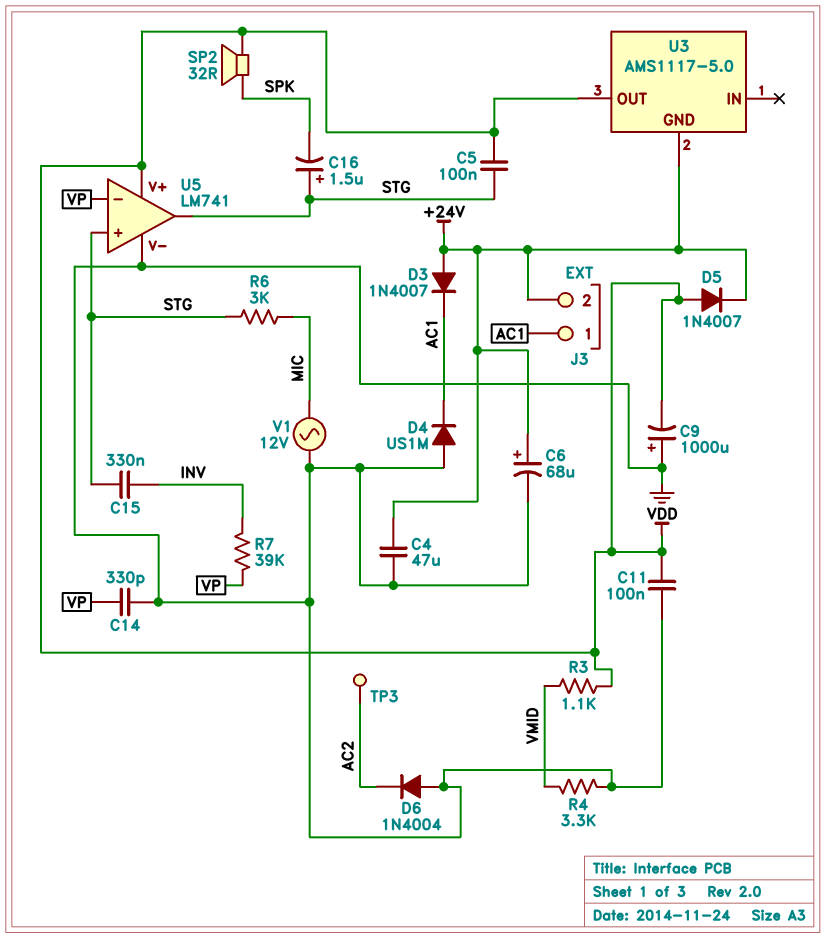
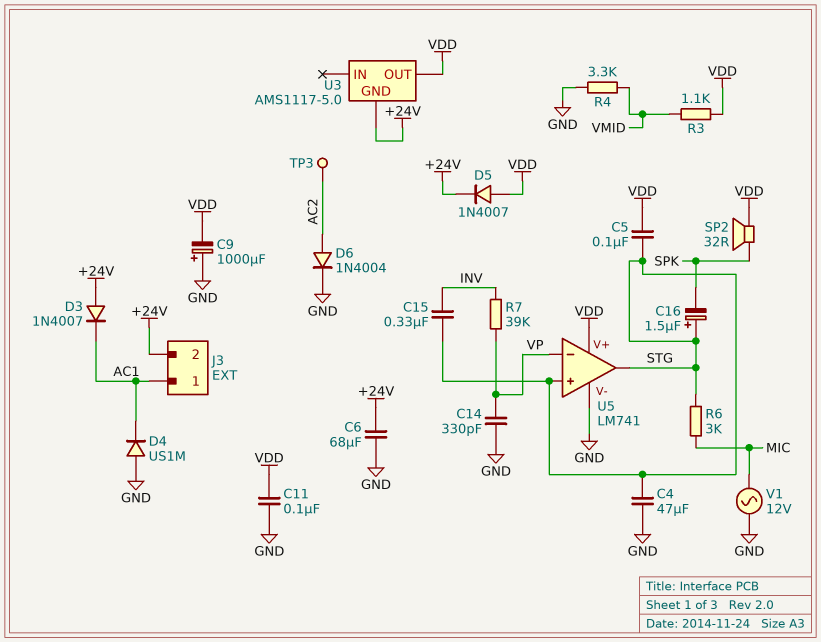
C4: 47uF (+24V, GND) -> 47uF (GND, STG)
C6: 68uF (plus +24V, minus GND) -> 68uF (+24V, GND)
D6: diode 1N4004 (A GND, K AC2) -> diode 1N4004 (A AC2, K GND)

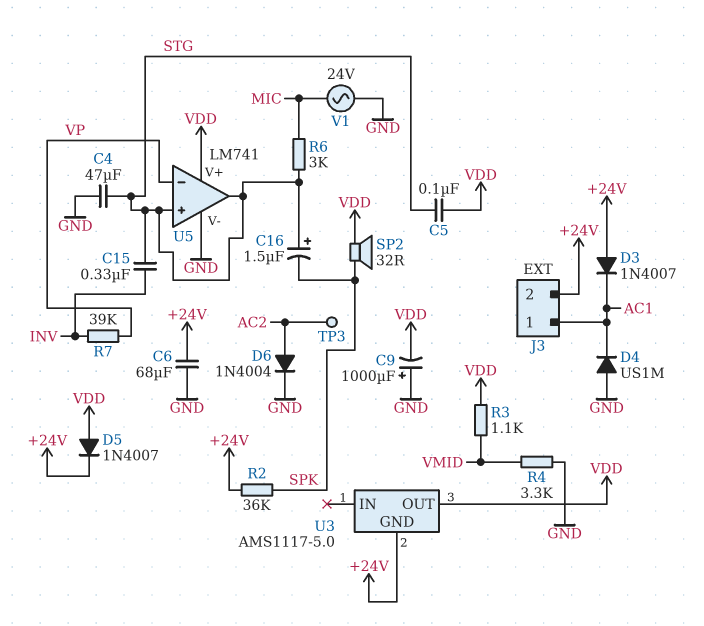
C11: 100nF (GND, VDD) -> none
C14: 330pF (GND, VP) -> none
R2: none -> 36k (+24V, SPK)
V1: AC 12V (GND, MIC) -> AC 24V (GND, MIC)

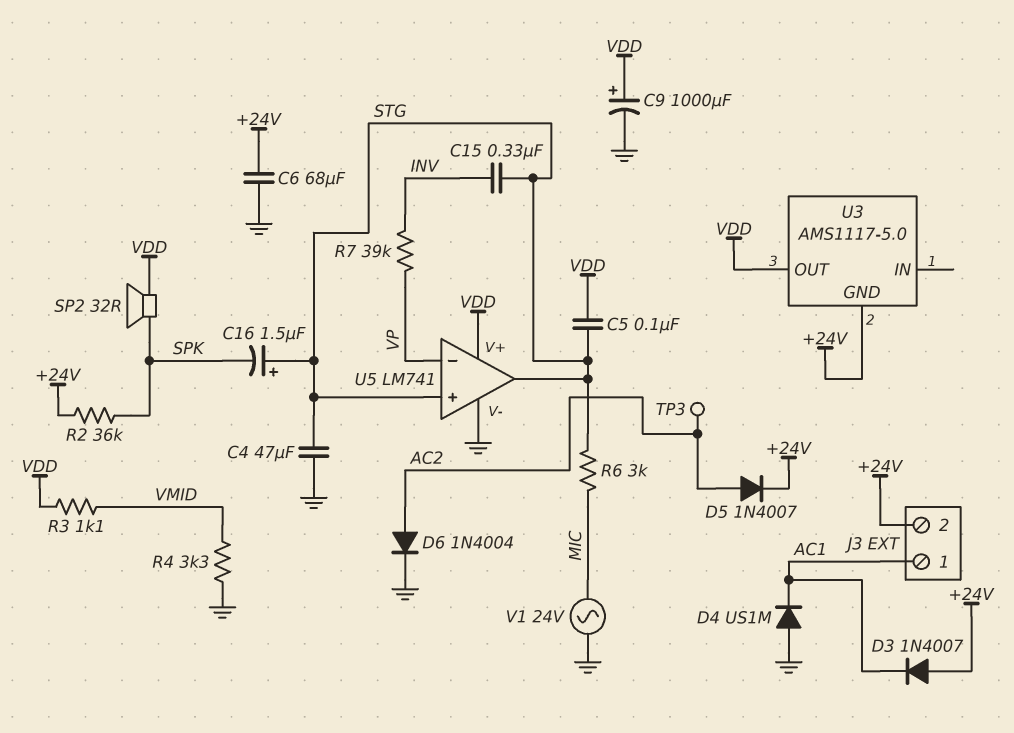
C9: 1000uF (plus GND, minus VDD) -> 1000uF (plus VDD, minus GND)
D5: diode 1N4007 (A VDD, K +24V) -> diode 1N4007 (A AC2, K +24V)

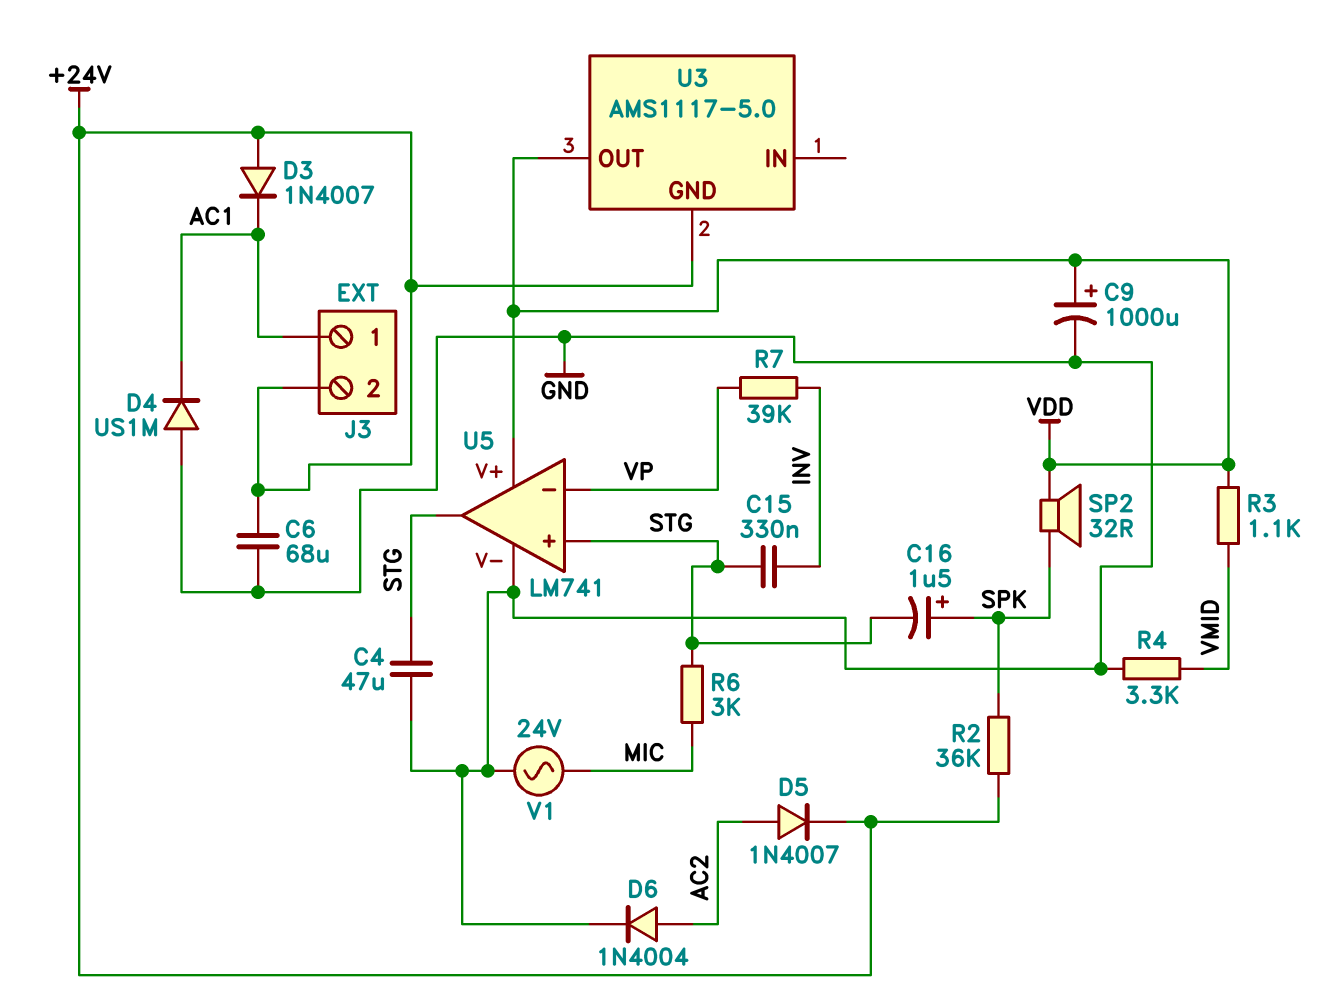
C5: 100nF (STG, VDD) -> none
C16: 1.5uF (plus STG, minus SPK) -> 1.5uF (plus SPK, minus STG)
TP3: test point (AC2) -> none

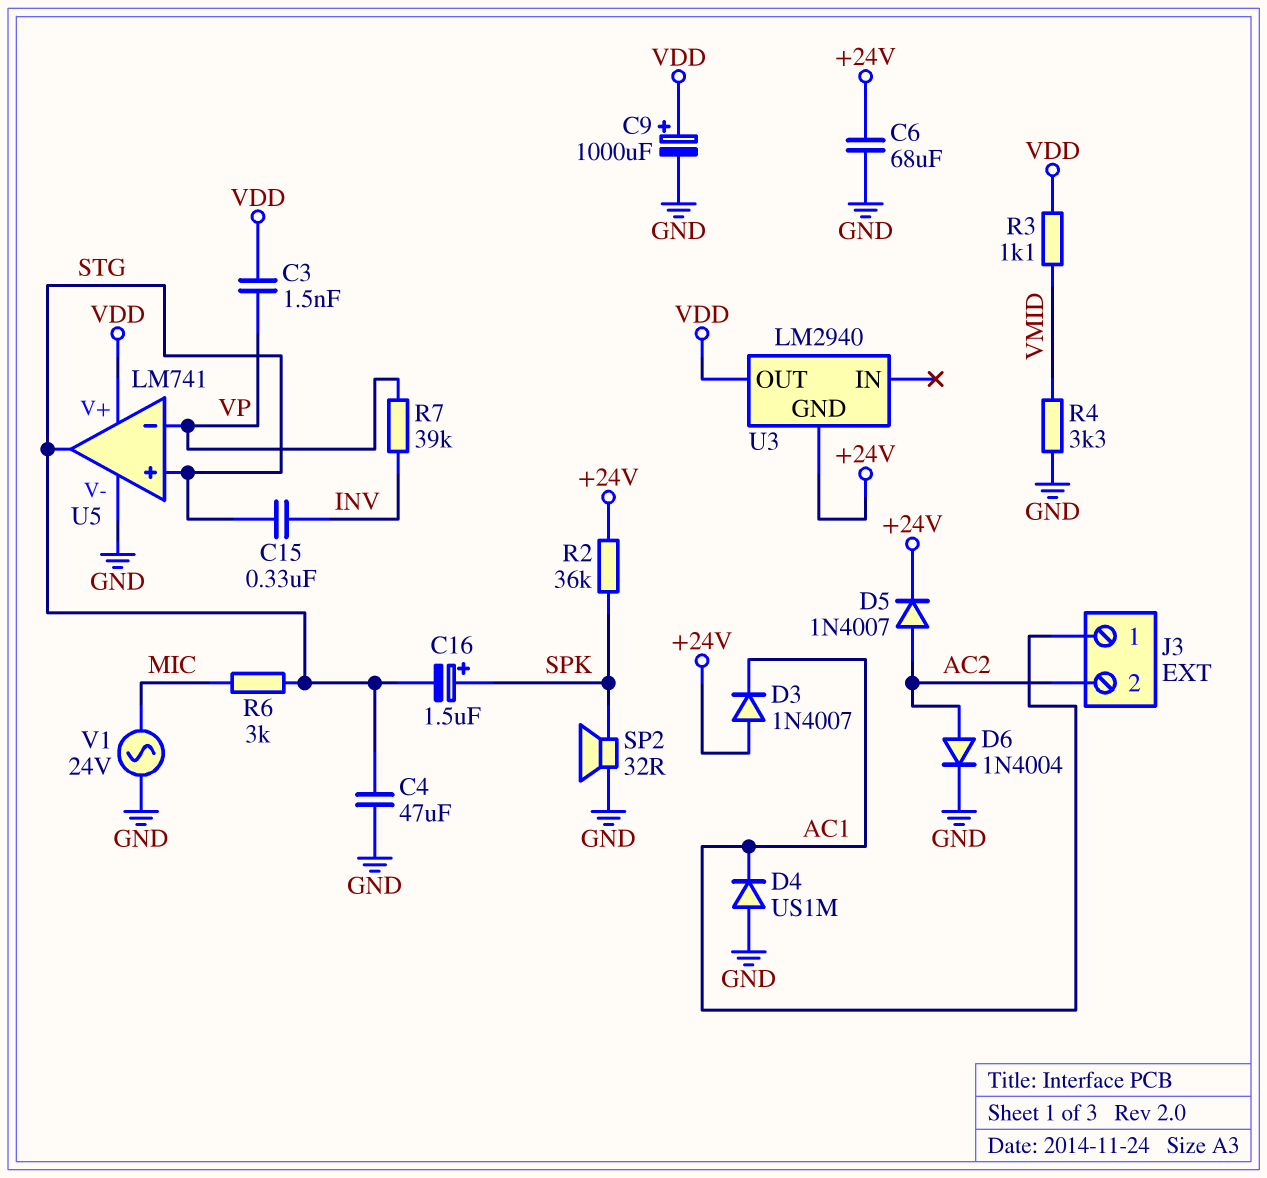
C3: none -> 1.5nF (VDD, VP)
J3 pin 2: +24V -> AC2
SP2: speaker 32R (SPK, VDD) -> speaker 32R (GND, SPK)
U3: AMS1117-5.0 -> LM2940

